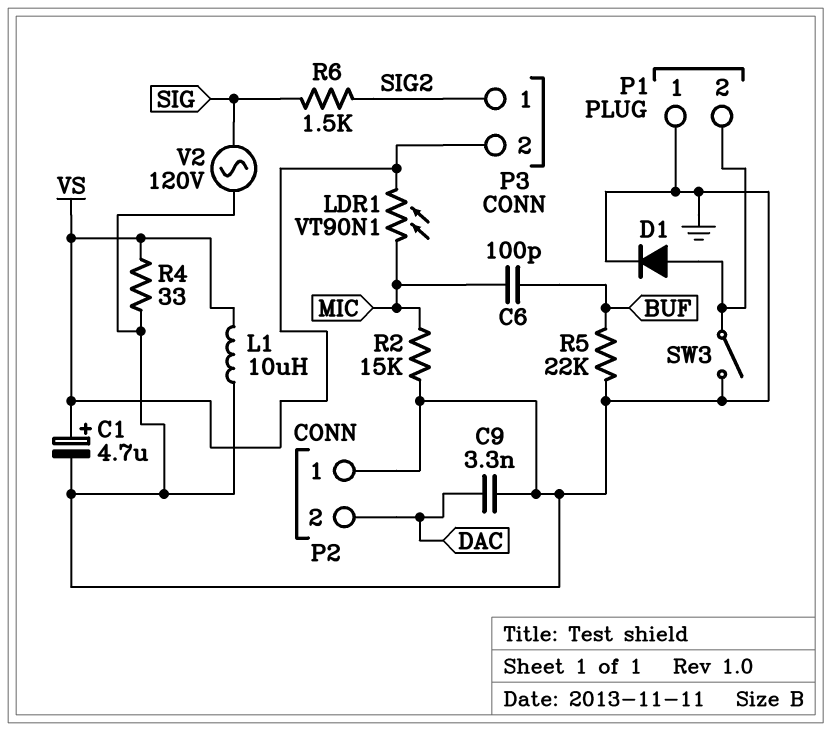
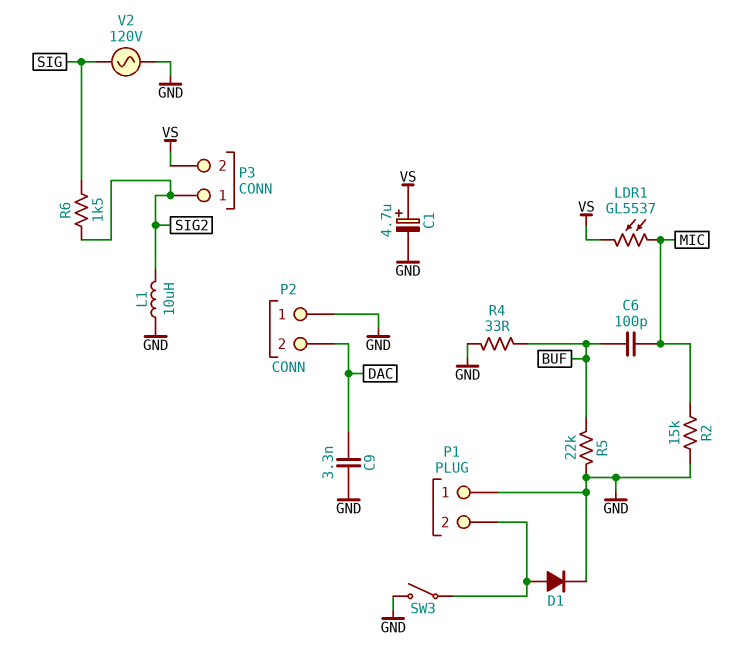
L1: 10uH (GND, VS) -> 10uH (GND, SIG2)
LDR1: VT90N1 (MIC, VS) -> GL5537 (MIC, VS)
R4: 33 (GND, VS) -> 33 (BUF, GND)

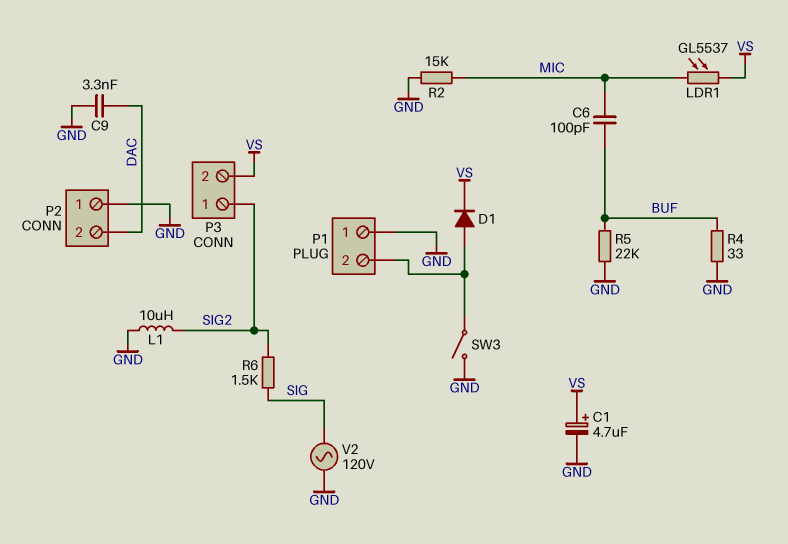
D1: diode (A P1/2, K GND) -> diode (A P1/2, K VS)

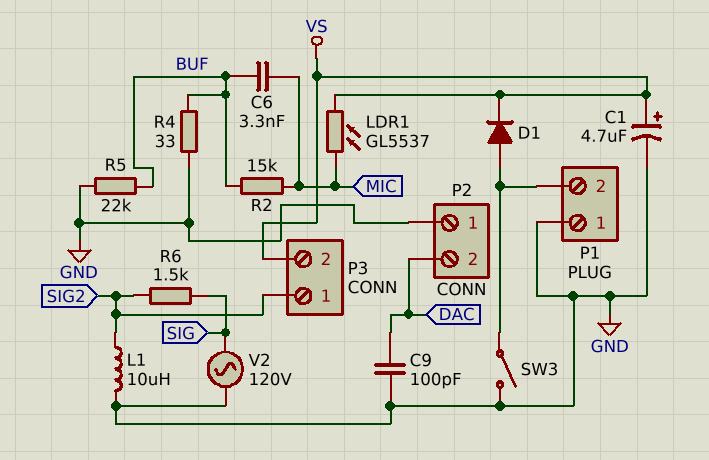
C6: 100pF (BUF, MIC) -> 3.3nF (BUF, MIC)
C9: 3.3nF (DAC, GND) -> 100pF (DAC, GND)
R2: 15k (GND, MIC) -> 15k (BUF, MIC)

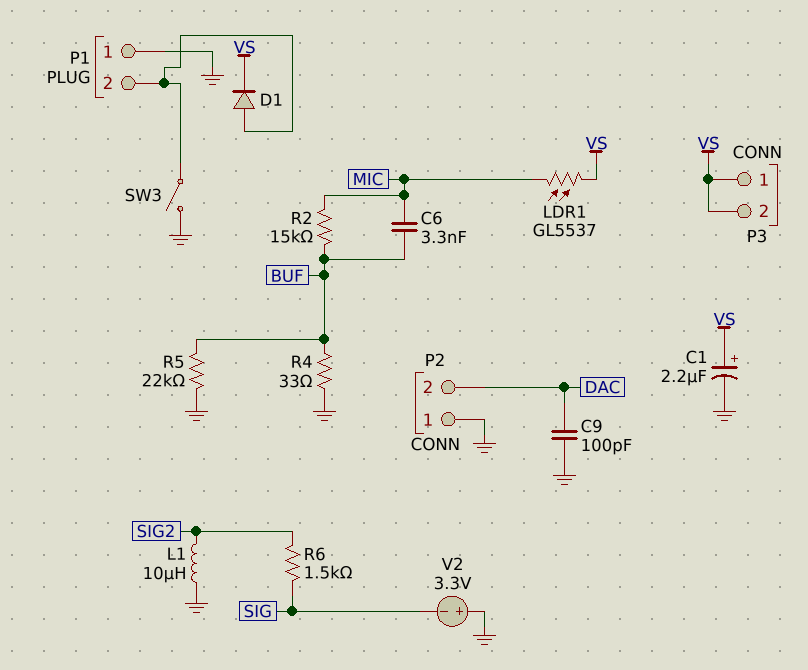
C1: 4.7uF (plus VS, minus GND) -> 2.2uF (plus VS, minus GND)
P3 pin 1: SIG2 -> VS
V2: AC 120V (GND, SIG) -> 3.3V (plus GND, minus SIG)

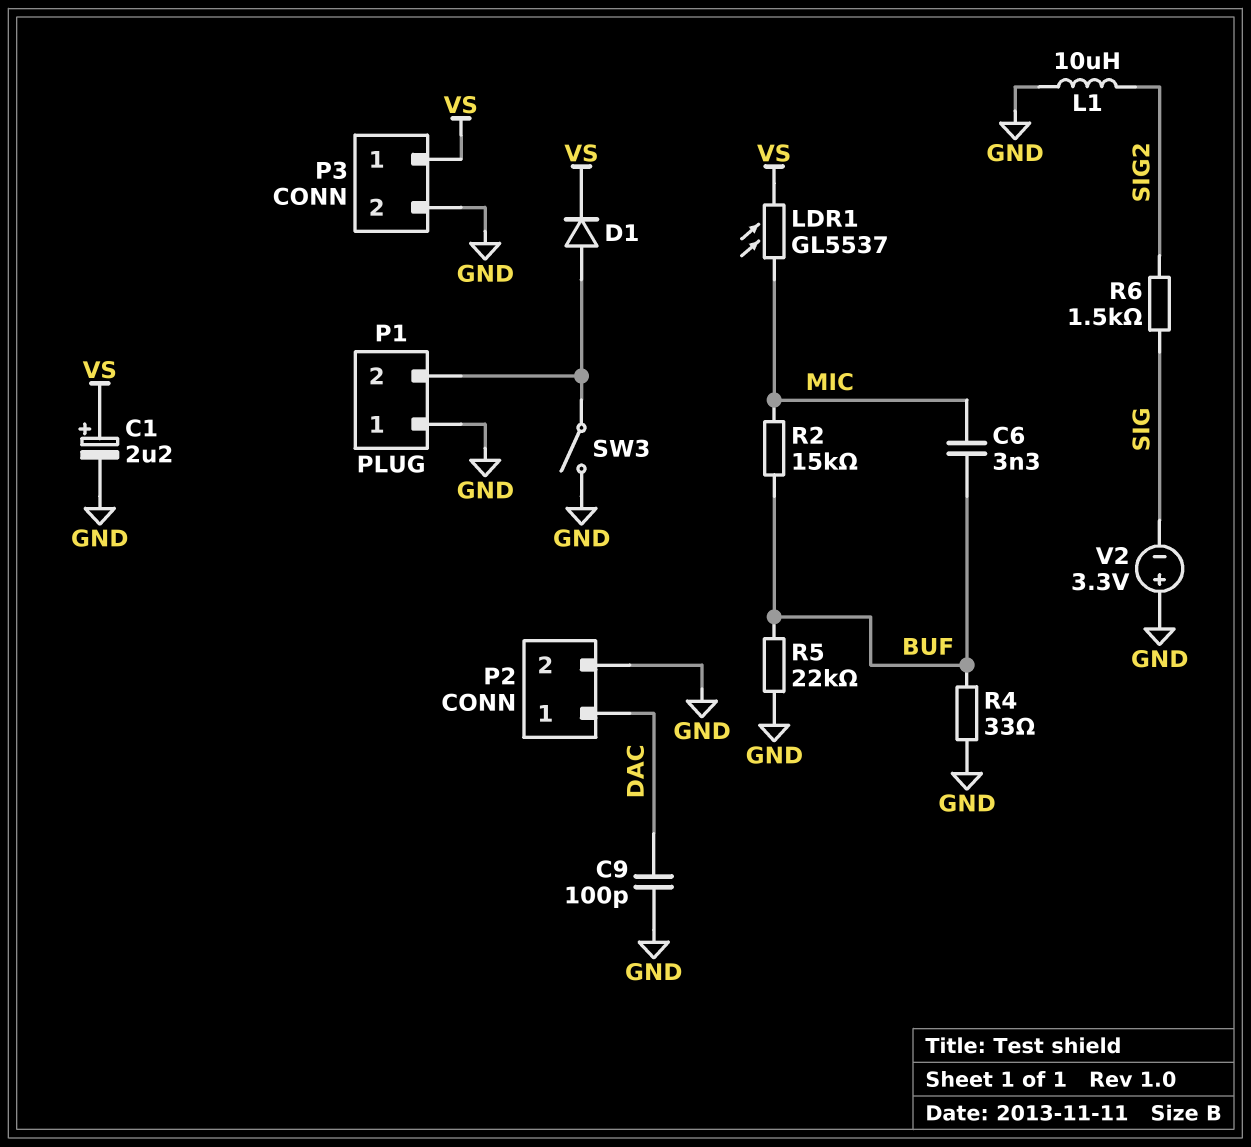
P2 pin 1: GND -> DAC
P2 pin 2: DAC -> GND
P3 pin 2: VS -> GND

